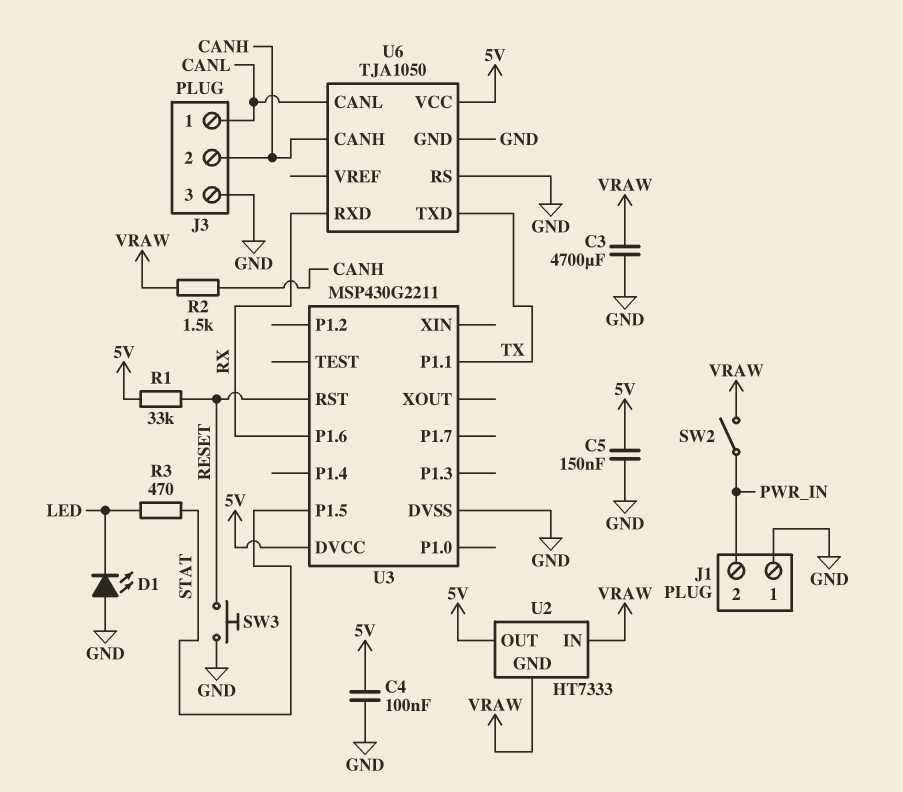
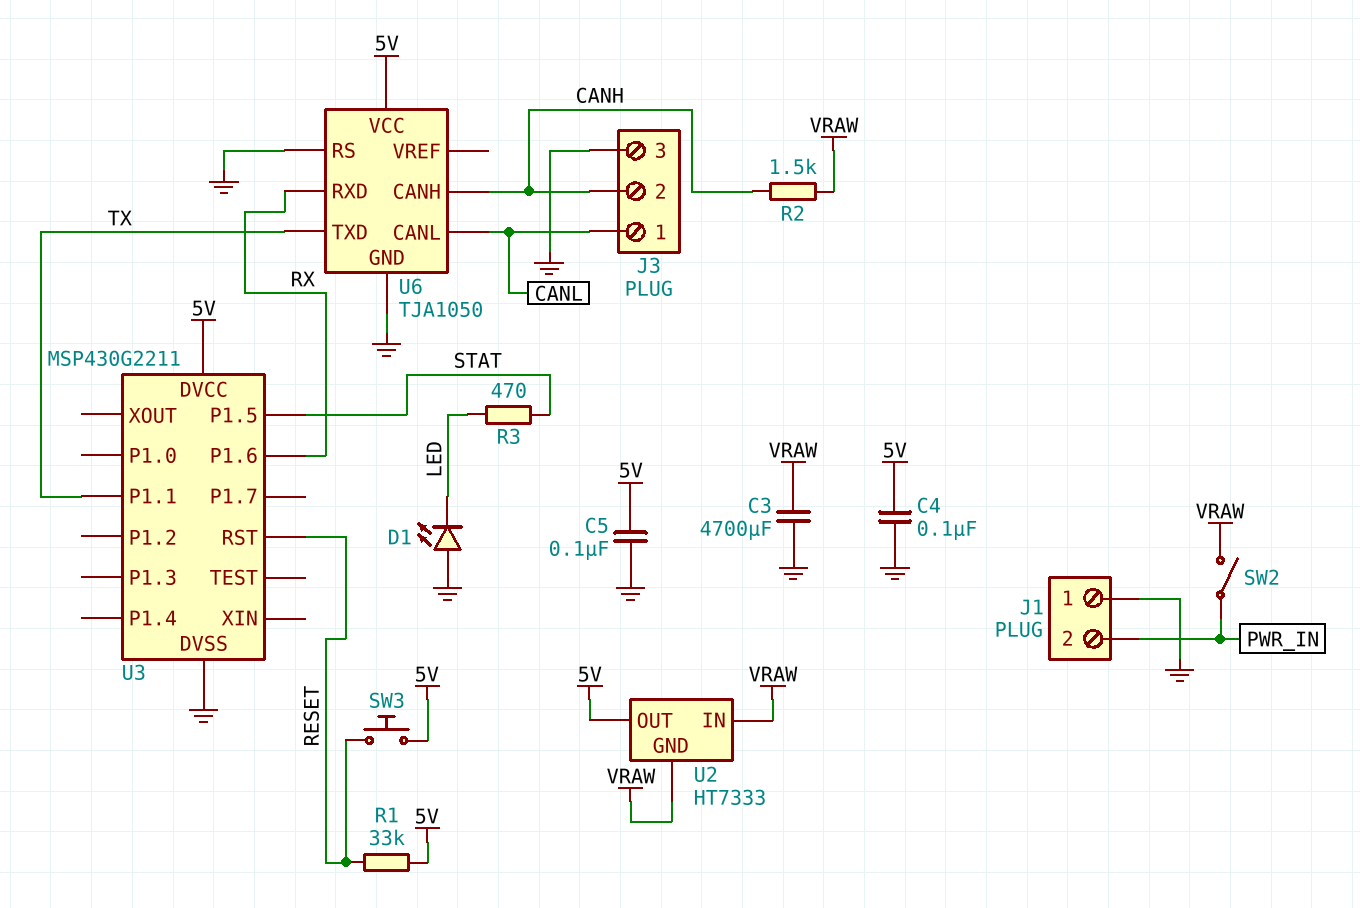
C5: 150nF (5V, GND) -> 100nF (5V, GND)
SW3: button (GND, RESET) -> button (5V, RESET)

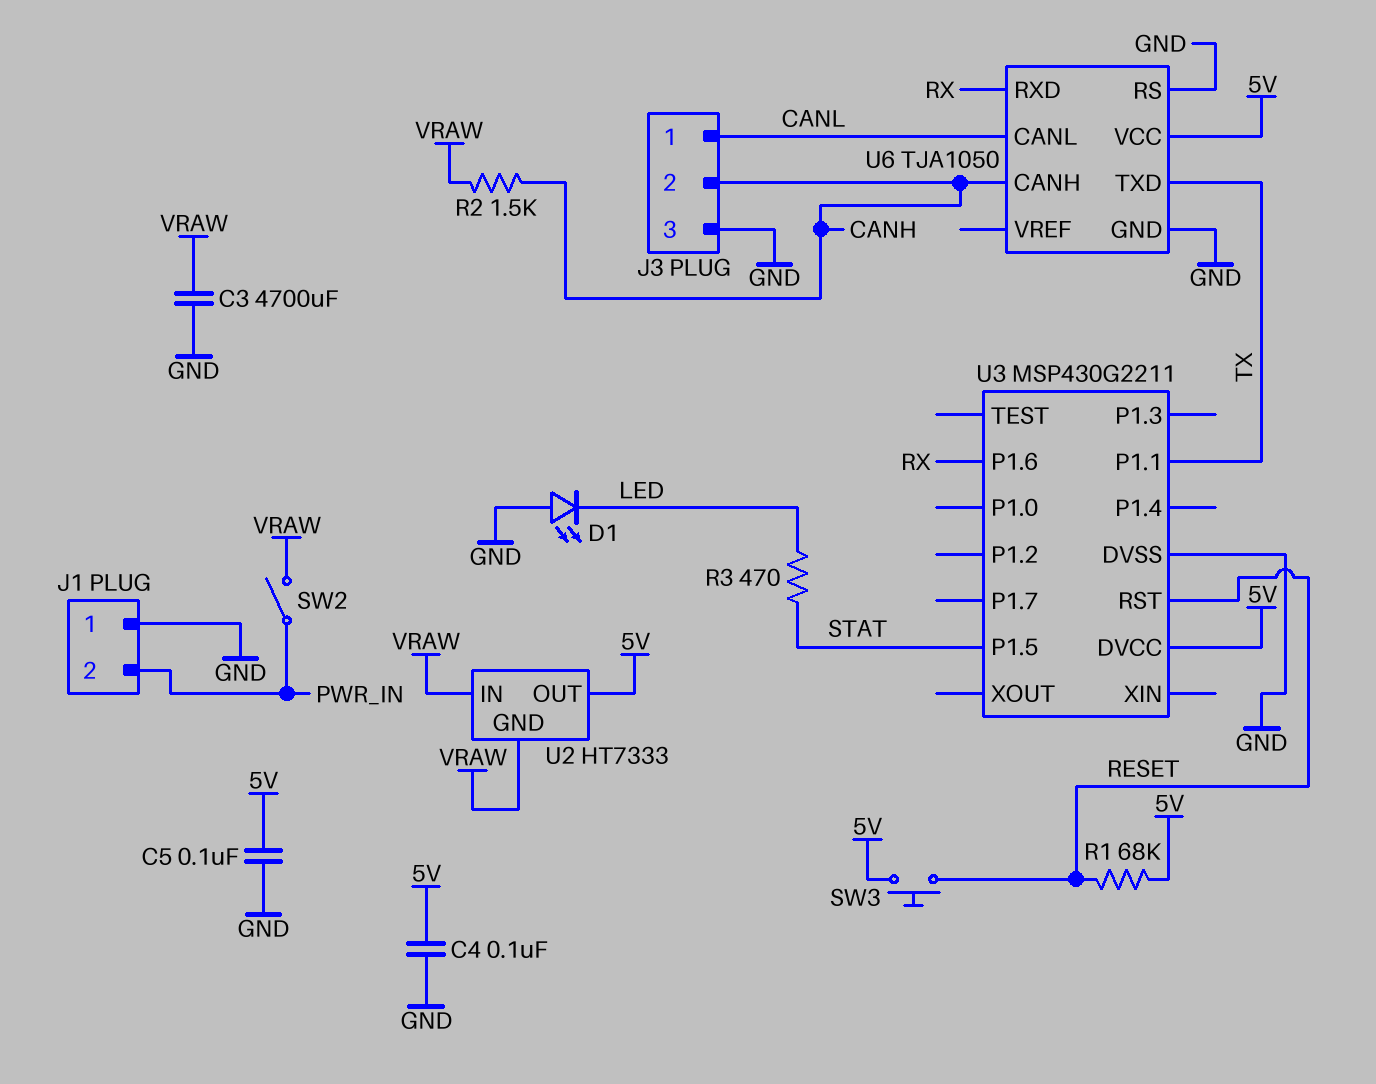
R1: 33k (5V, RESET) -> 68k (5V, RESET)

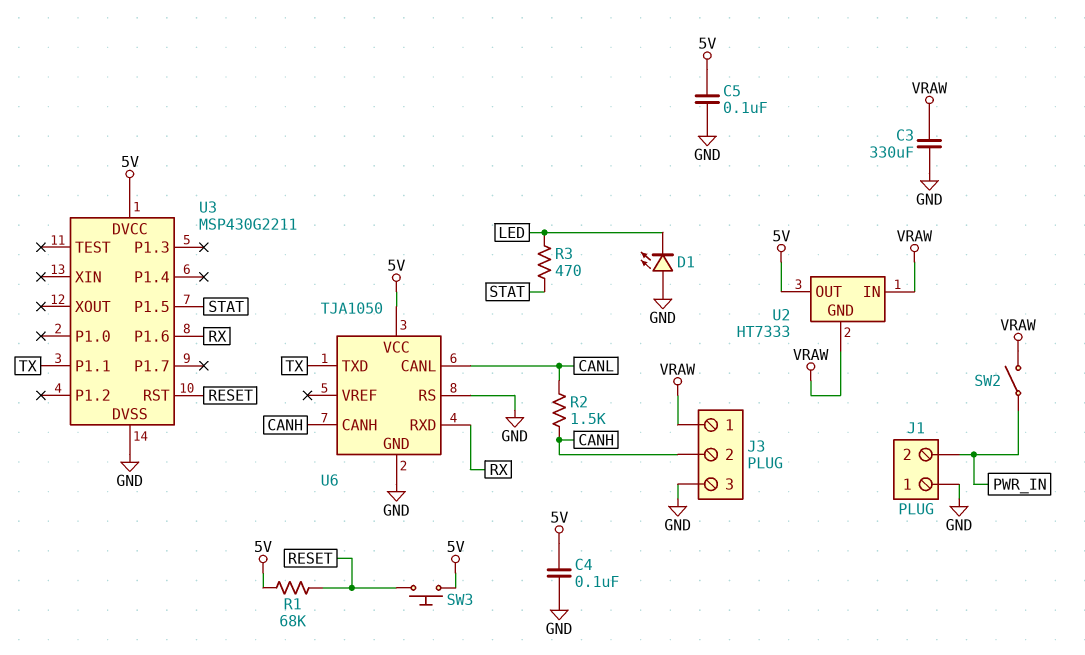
C3: 4700uF (GND, VRAW) -> 330uF (GND, VRAW)
J3 pin 1: CANL -> VRAW
R2: 1.5k (CANH, VRAW) -> 1.5k (CANH, CANL)

